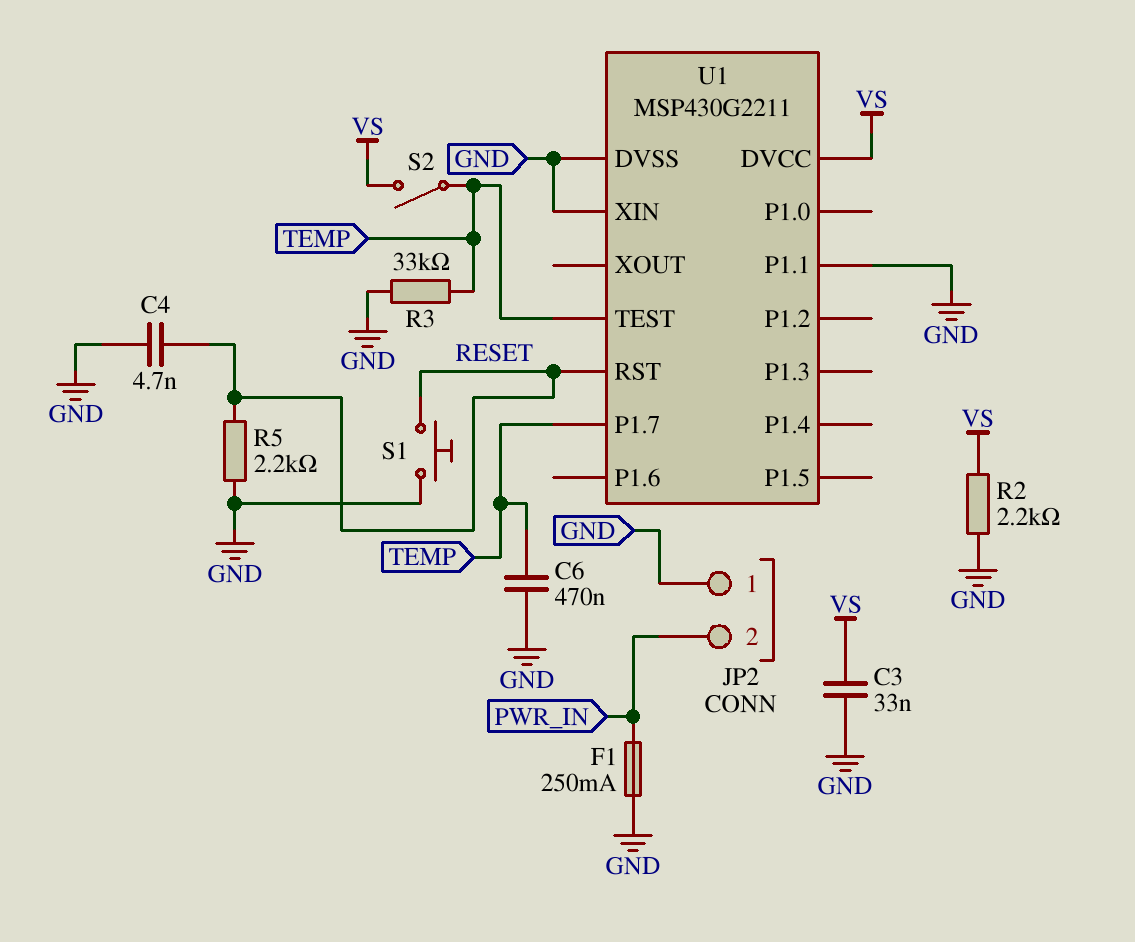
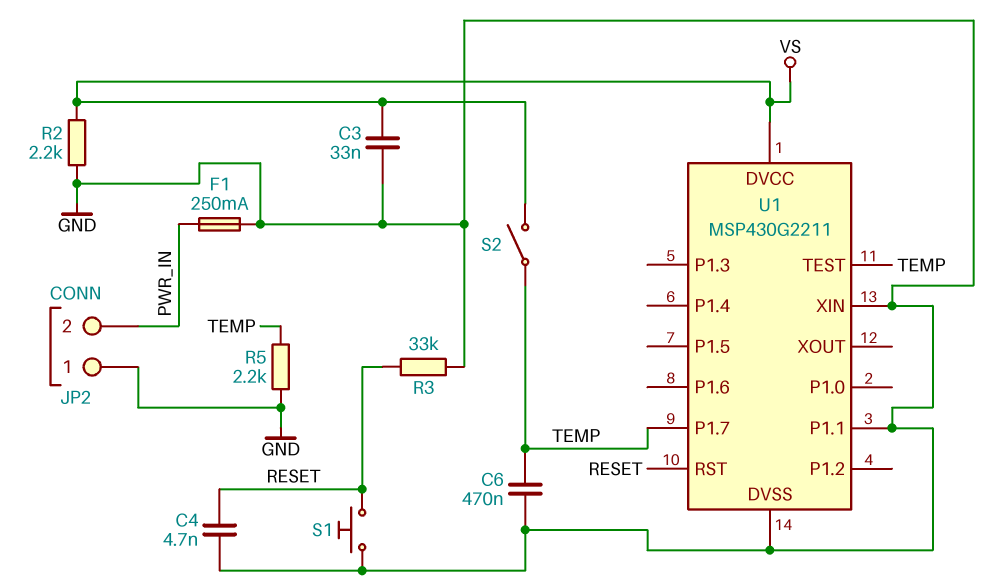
R3: 33k (GND, TEMP) -> 33k (GND, RESET)
R5: 2.2k (GND, RESET) -> 2.2k (GND, TEMP)

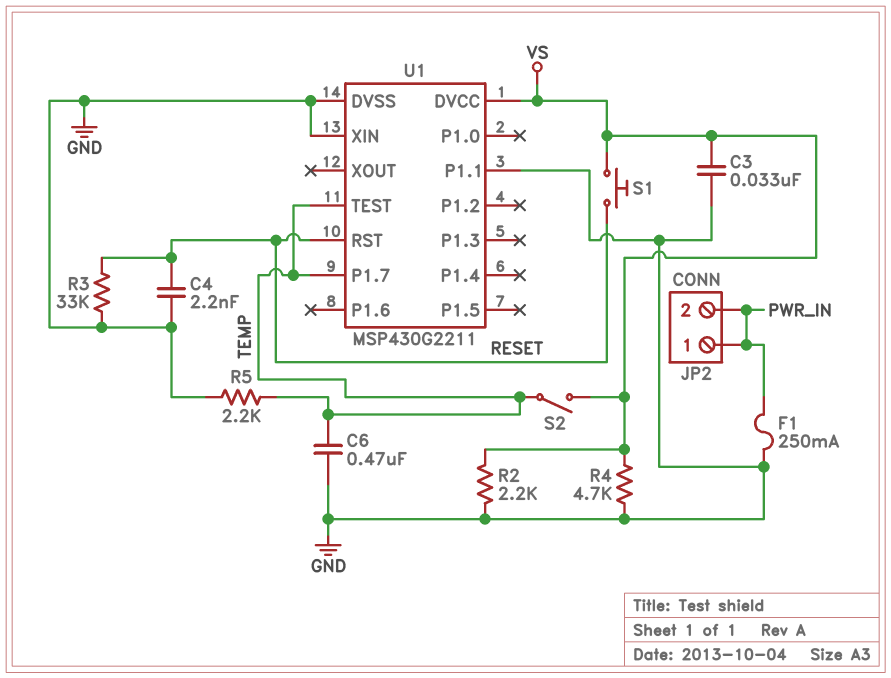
C4: 4.7nF (GND, RESET) -> 2.2nF (GND, RESET)
JP2 pin 1: GND -> PWR_IN
R4: none -> 4.7k (GND, VS)
S1: button (GND, RESET) -> button (RESET, VS)

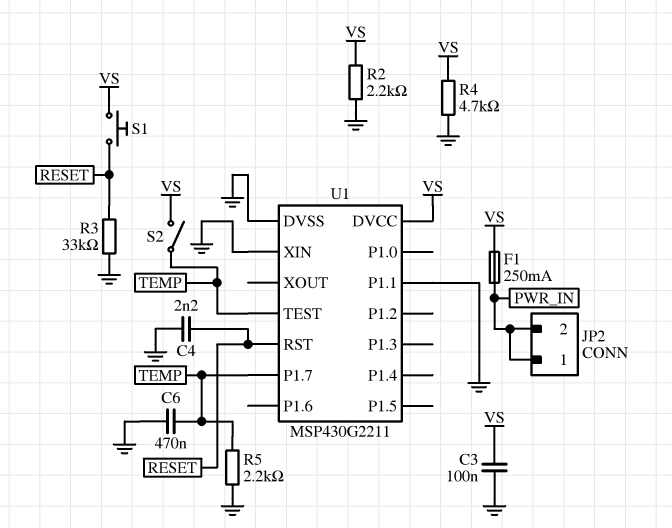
C3: 33nF (GND, VS) -> 100nF (GND, VS)
F1: 250mA (GND, PWR_IN) -> 250mA (PWR_IN, VS)

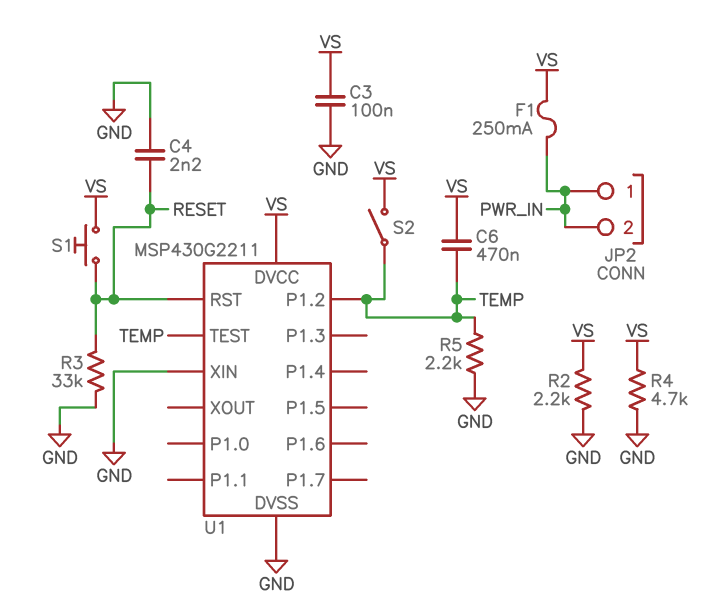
C6: 470nF (GND, TEMP) -> 470nF (TEMP, VS)
U1 pin P1.1: GND -> none
U1 pin P1.2: none -> TEMP
U1 pin P1.7: TEMP -> none

